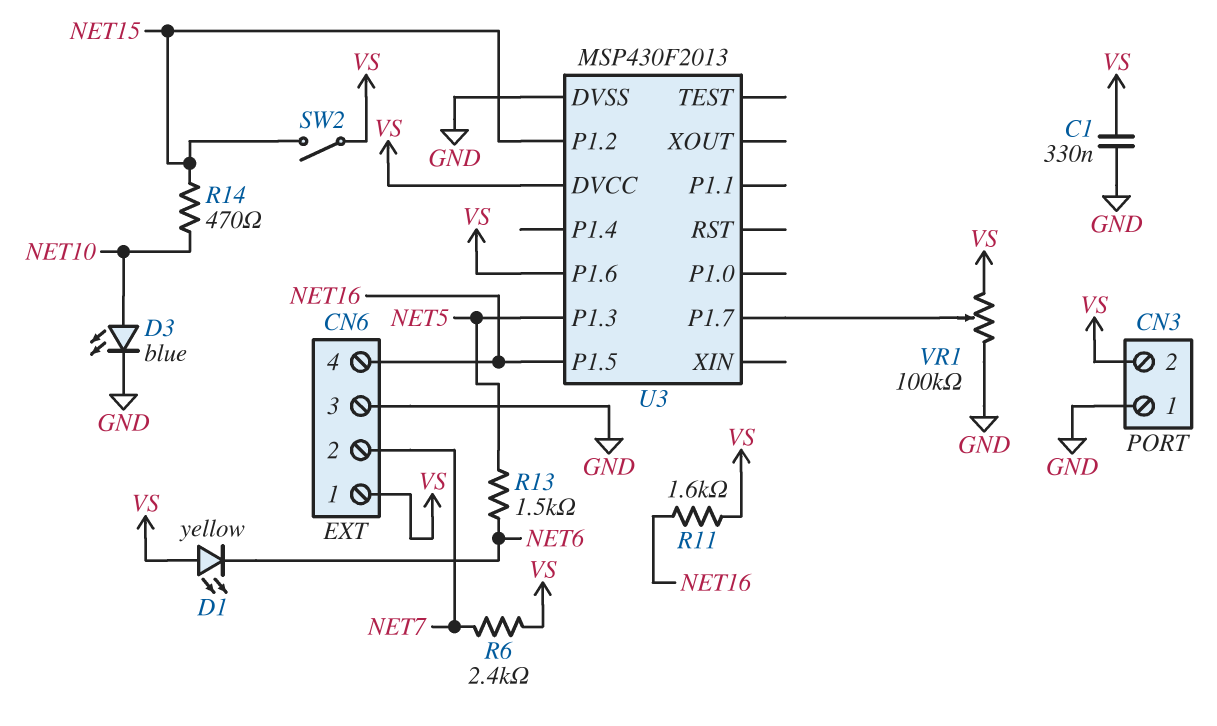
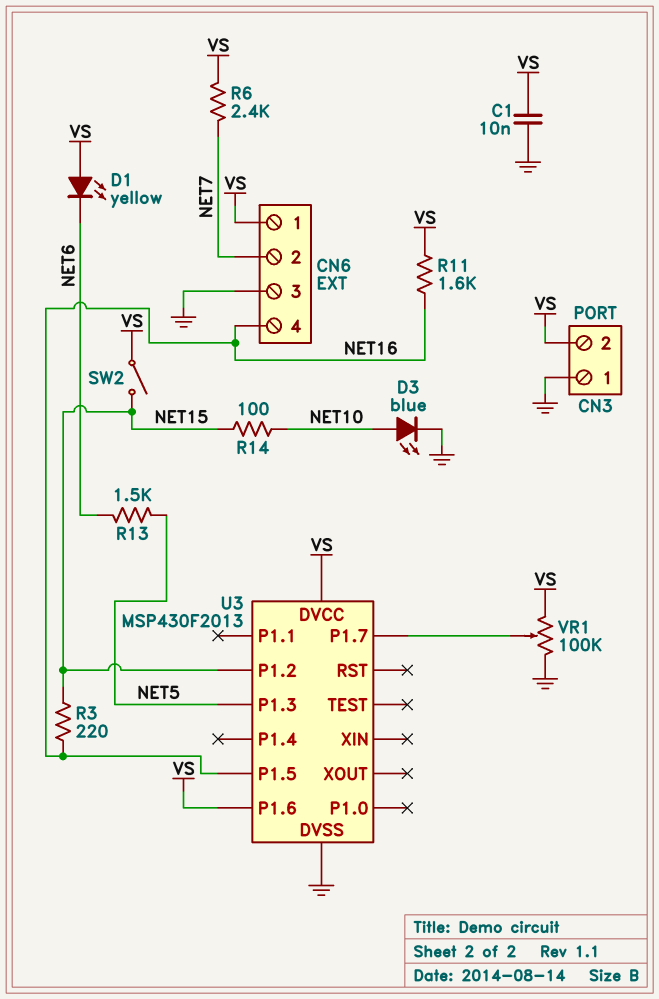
C1: 330nF (GND, VS) -> 10nF (GND, VS)
R3: none -> 220 (NET15, NET16)
R14: 470 (NET10, NET15) -> 100 (NET10, NET15)

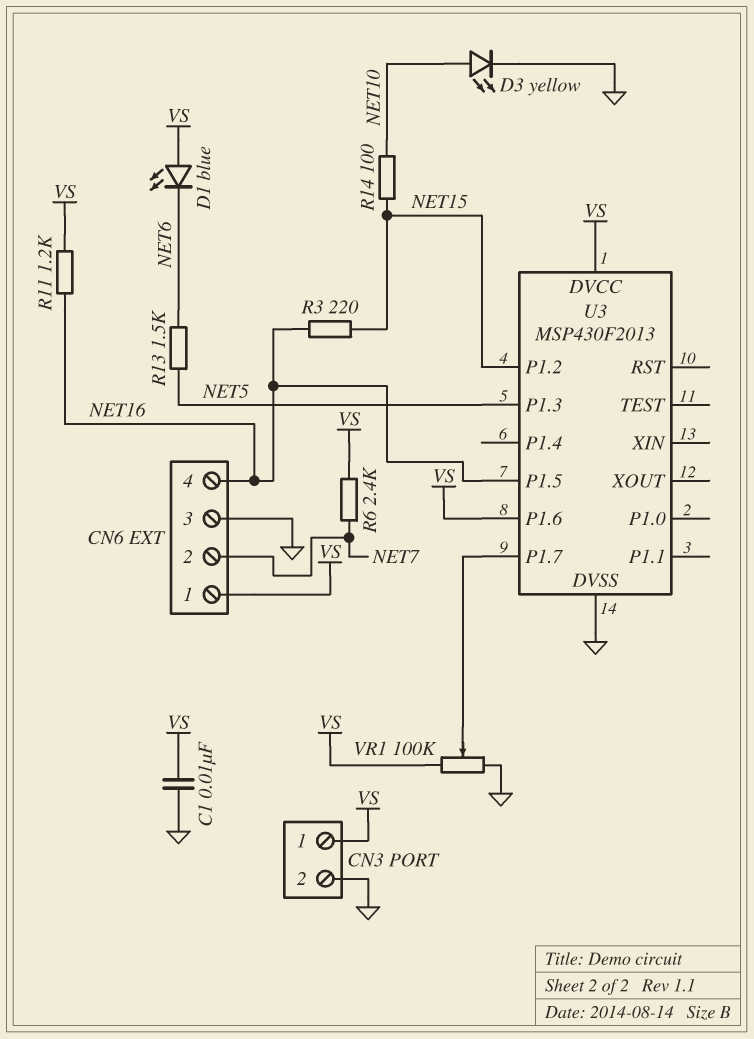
CN3 pin 1: GND -> VS
CN3 pin 2: VS -> GND
D1: LED yellow (A VS, K NET6) -> LED blue (A VS, K NET6)
D3: LED blue (A NET10, K GND) -> LED yellow (A NET10, K GND)
R11: 1.6k (NET16, VS) -> 1.2k (NET16, VS)
SW2: switch (NET15, VS) -> none

